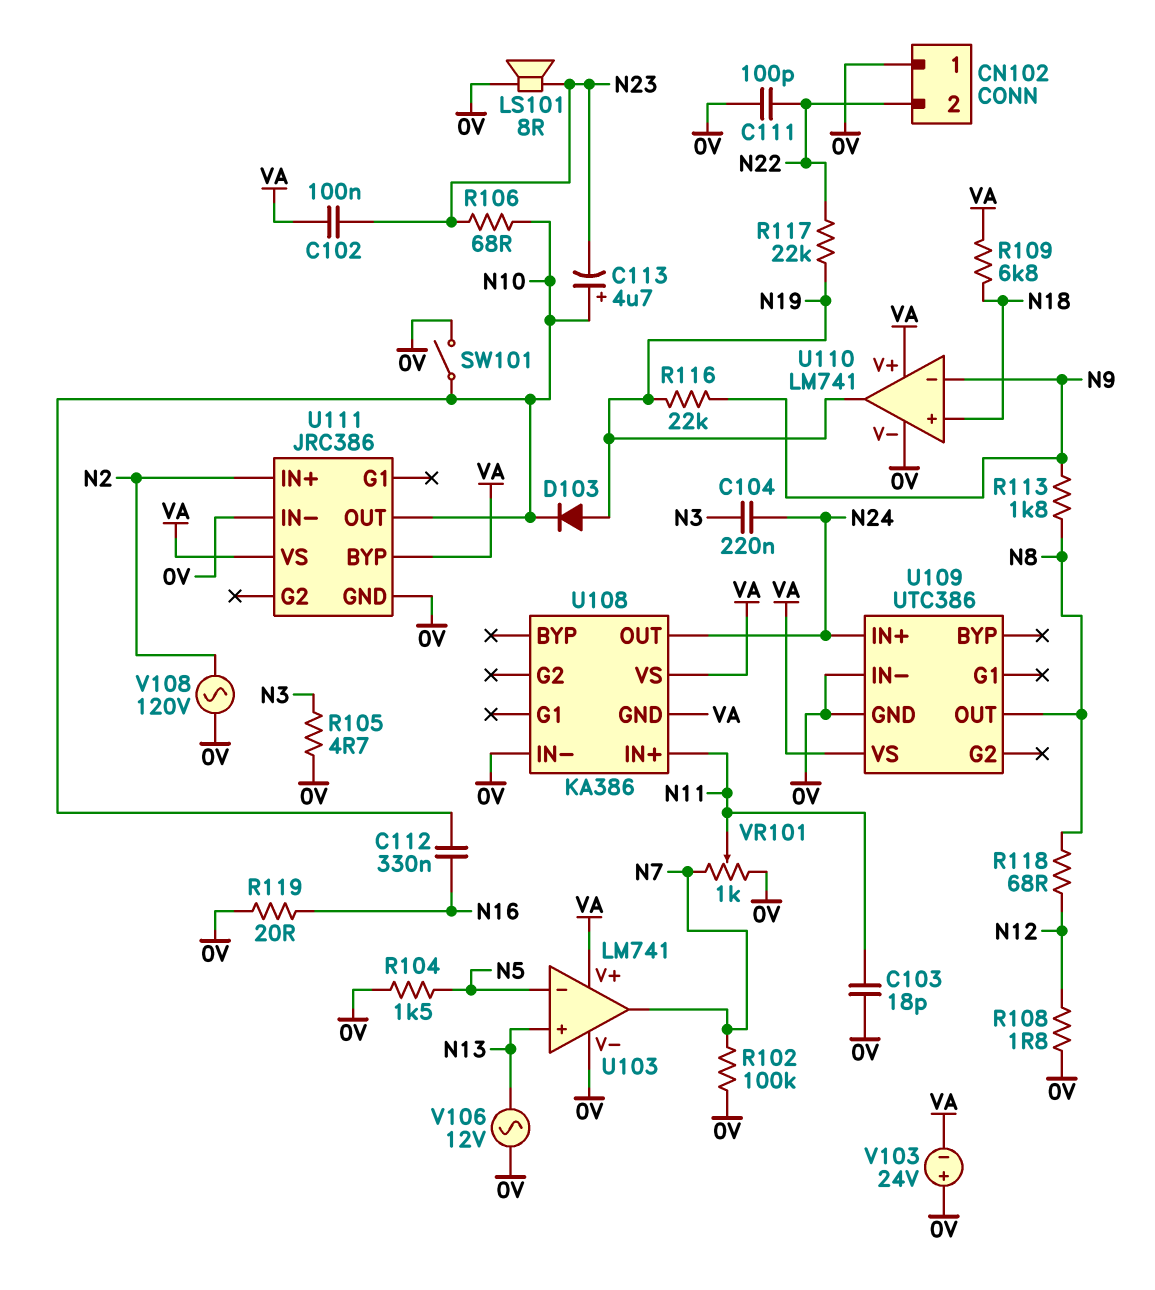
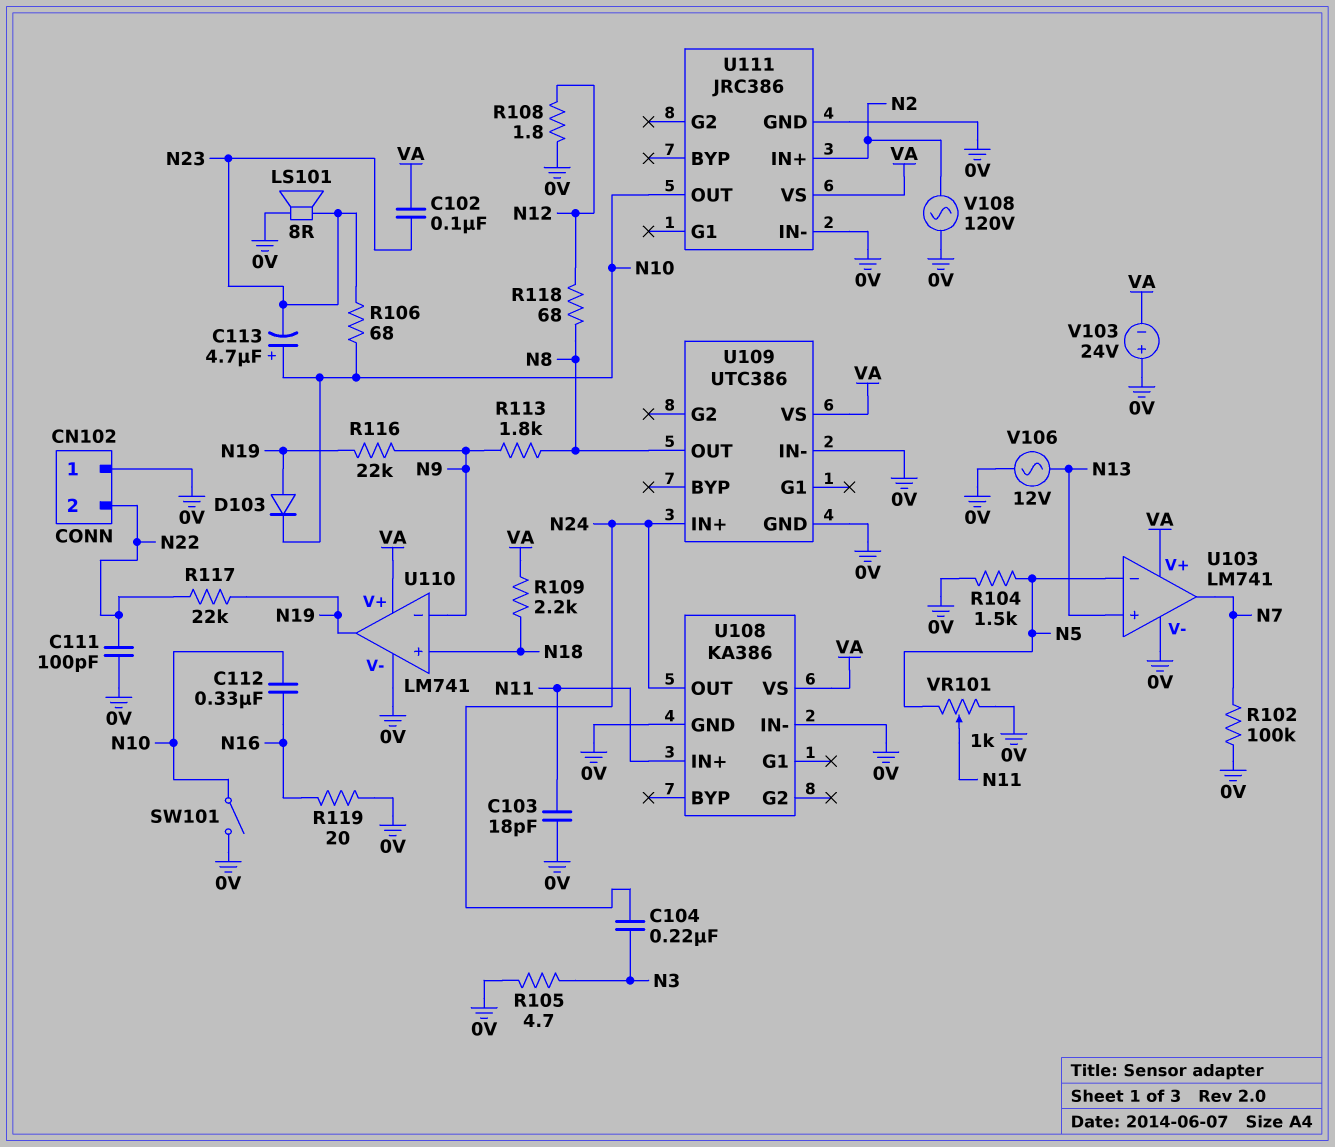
R109: 6.8k (N18, VA) -> 2.2k (N18, VA)
U108 pin GND: VA -> 0V
U111 pin BYP: VA -> none
VR101: 1k (0V, N7, wiper N11) -> 1k (0V, N5, wiper N11)

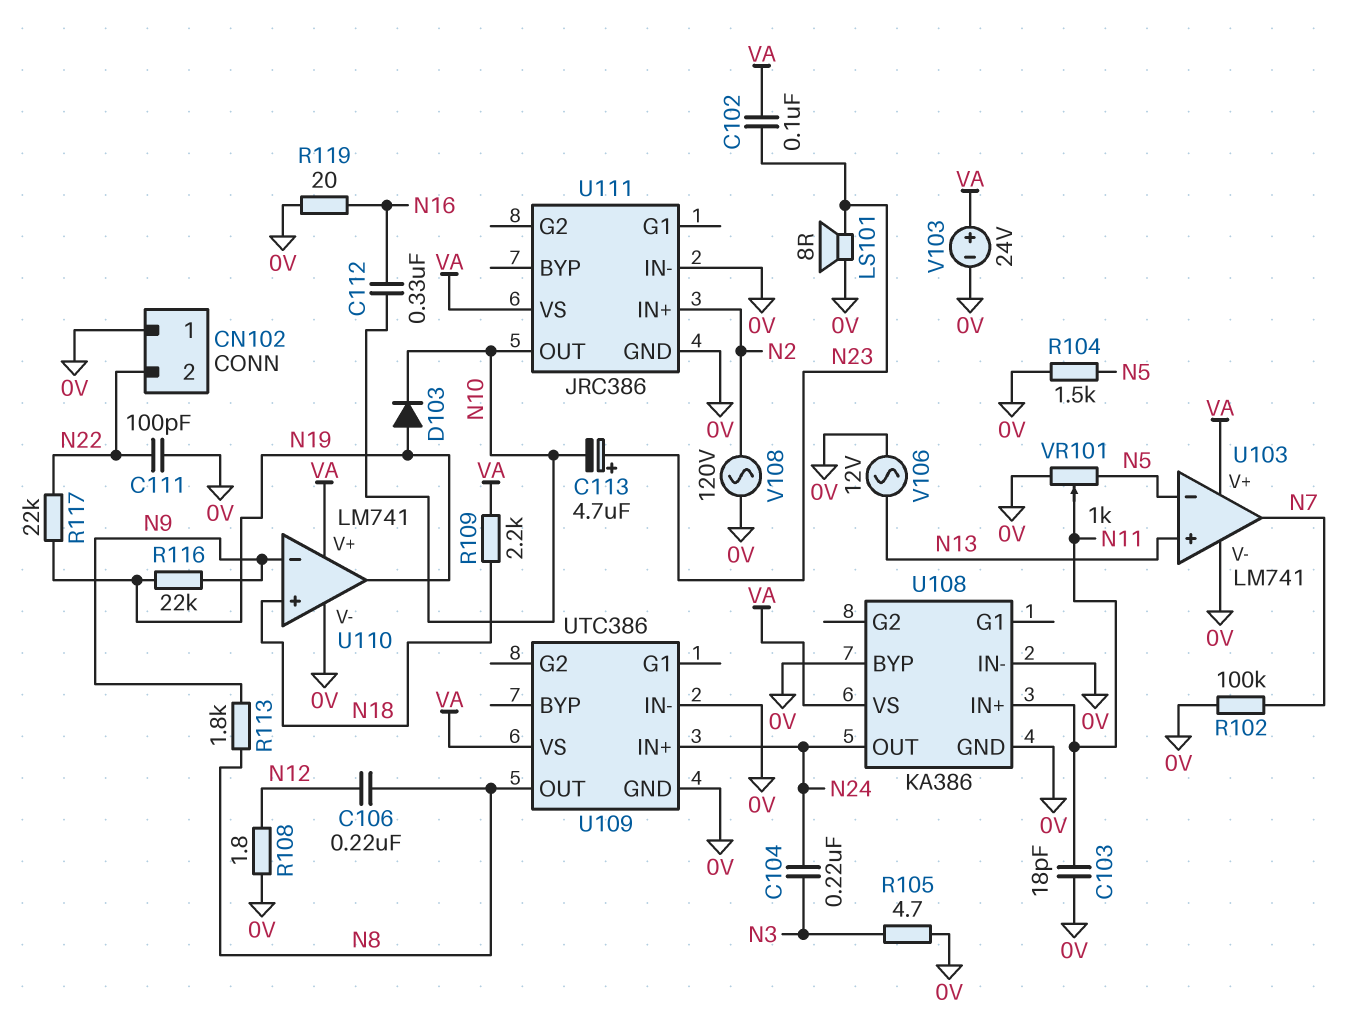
C106: none -> 220nF (N8, N12)
C113: 4.7uF (plus N10, minus N23) -> 4.7uF (plus N23, minus N10)
R106: 68 (N10, N23) -> none
R118: 68 (N8, N12) -> none
SW101: switch (0V, N10) -> none
U108 pin BYP: none -> 0V
V103: 24V (plus 0V, minus VA) -> 24V (plus VA, minus 0V)

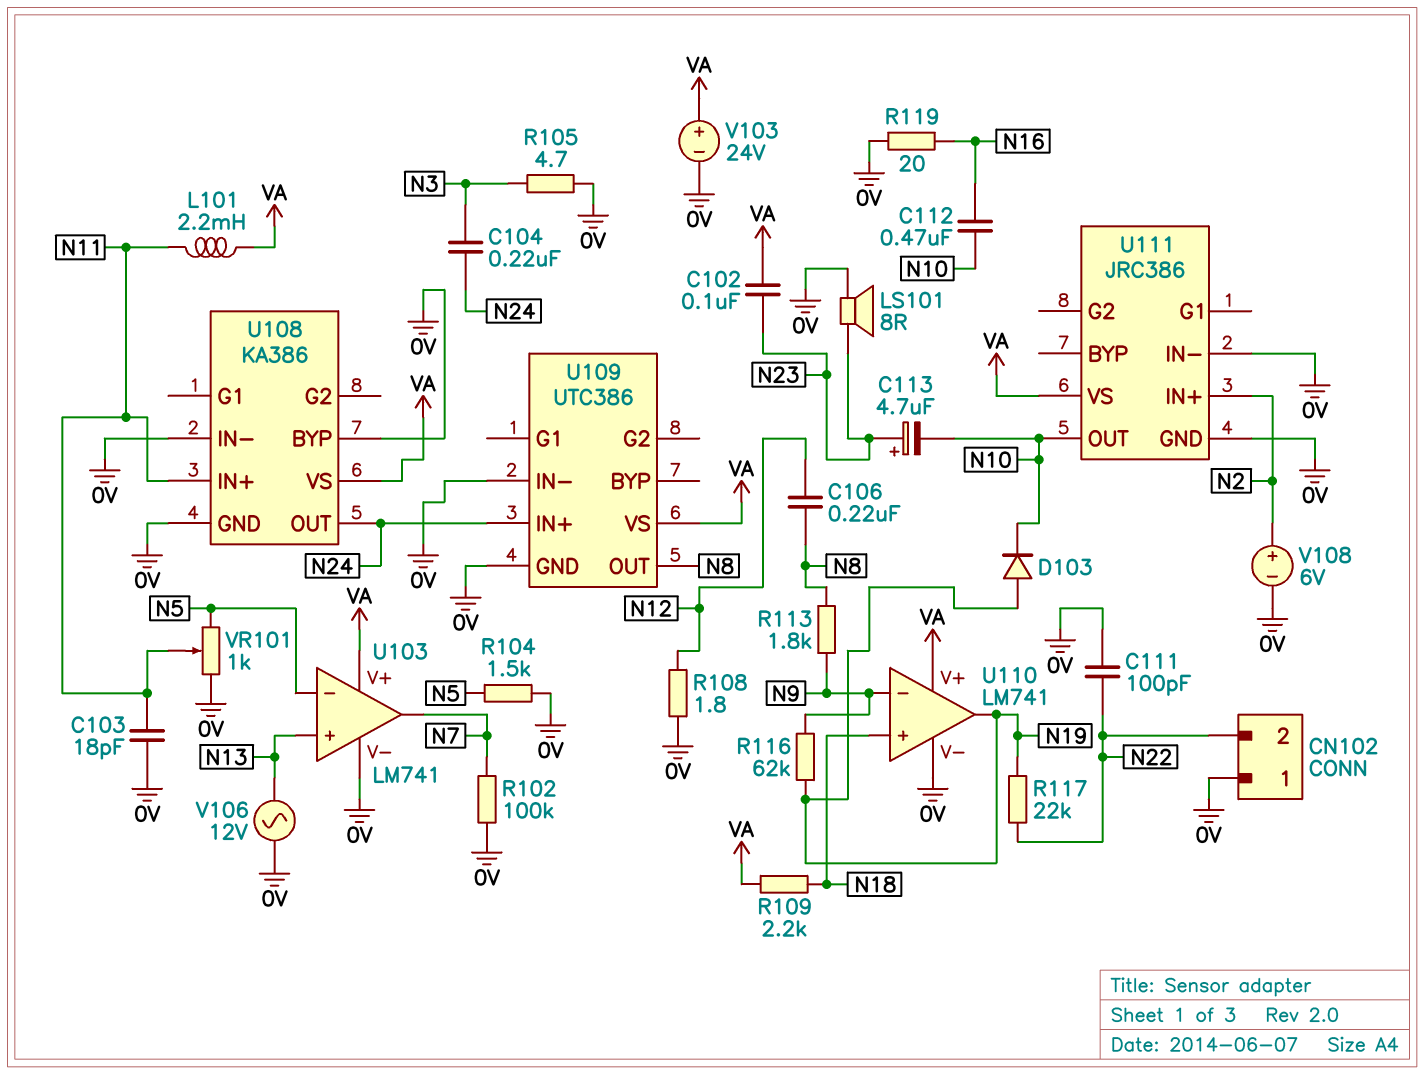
C112: 330nF (N10, N16) -> 470nF (N10, N16)
L101: none -> 2.2mH (N11, VA)
R116: 22k (N9, N19) -> 62k (N9, N19)
V108: AC 120V (0V, N2) -> 6V (plus N2, minus 0V)

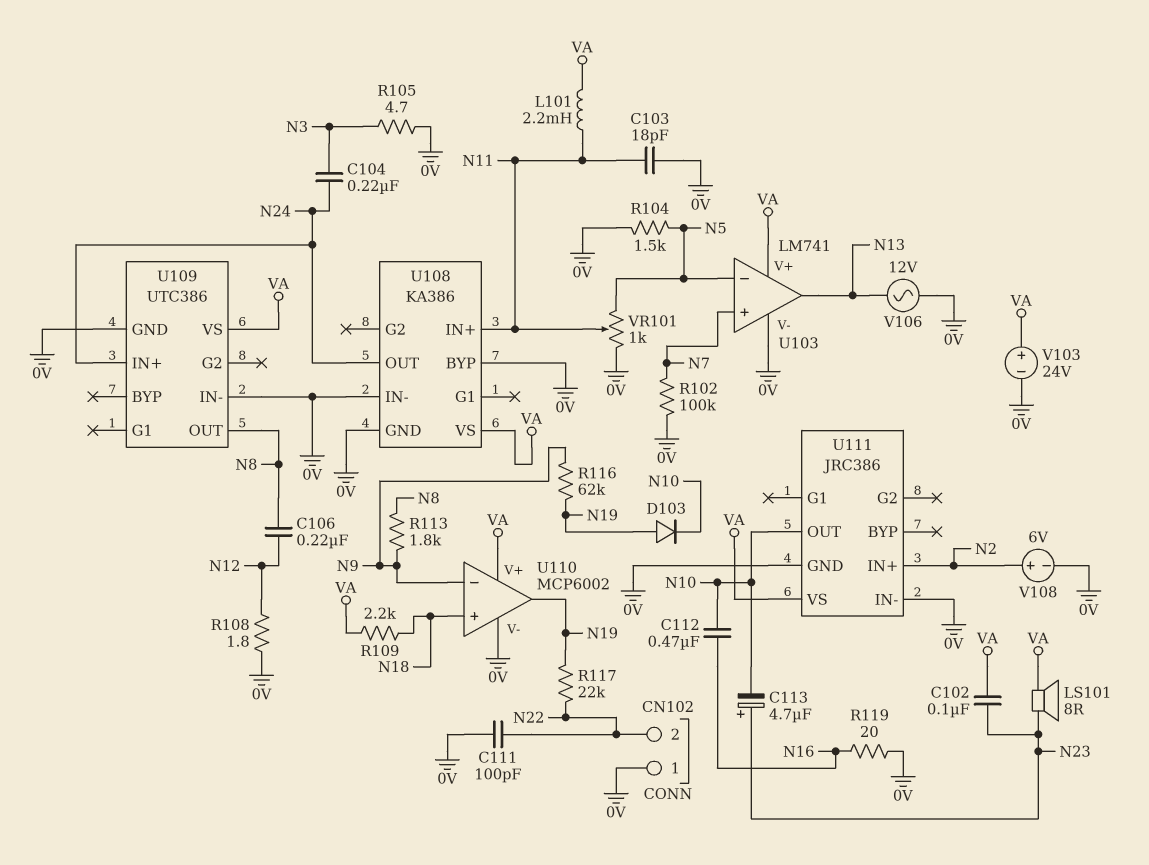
LS101: speaker 8R (0V, N23) -> speaker 8R (N23, VA)
U103 pin in+: N13 -> N7
U103 pin out: N7 -> N13
U110: LM741 -> MCP6002

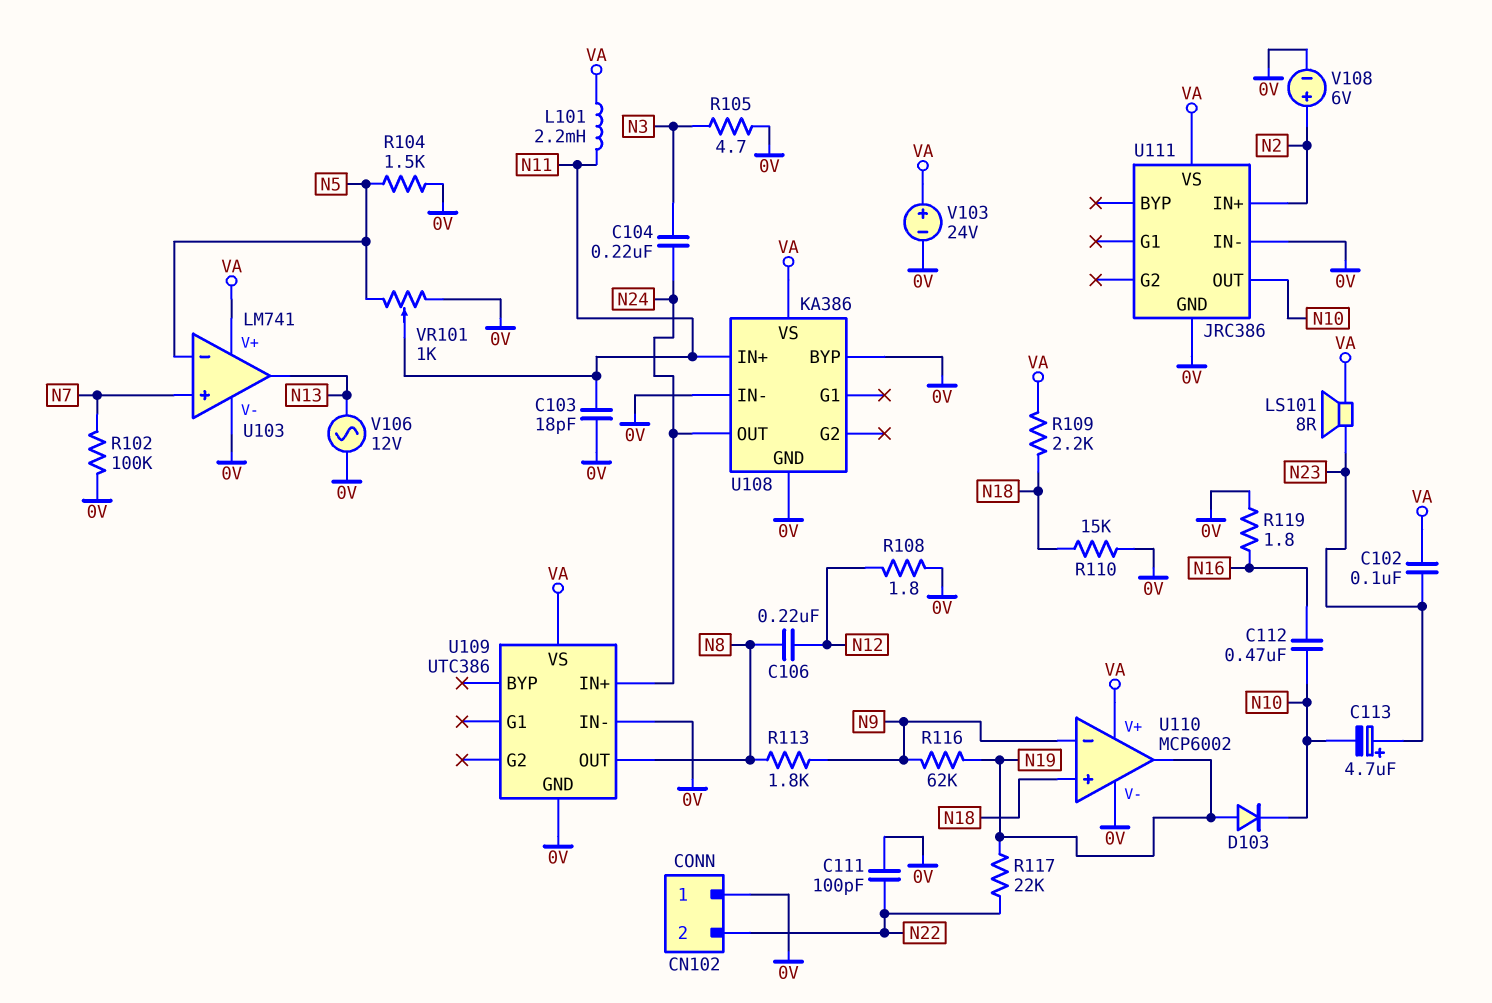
R110: none -> 15k (0V, N18)
R119: 20 (0V, N16) -> 1.8 (0V, N16)

